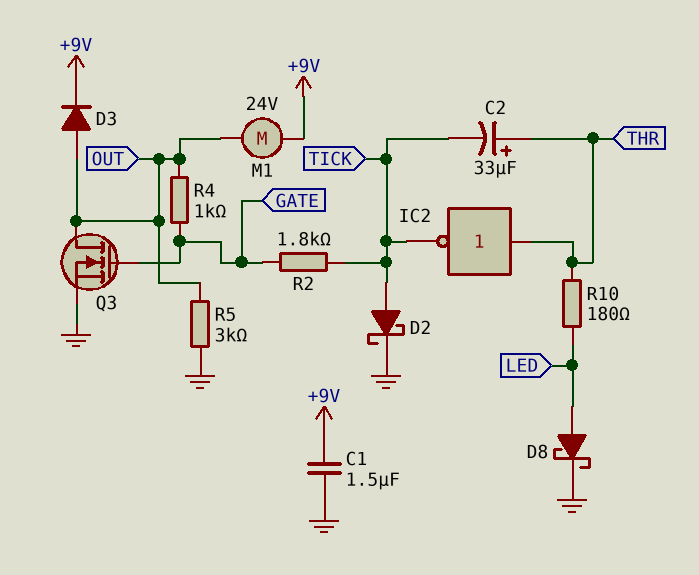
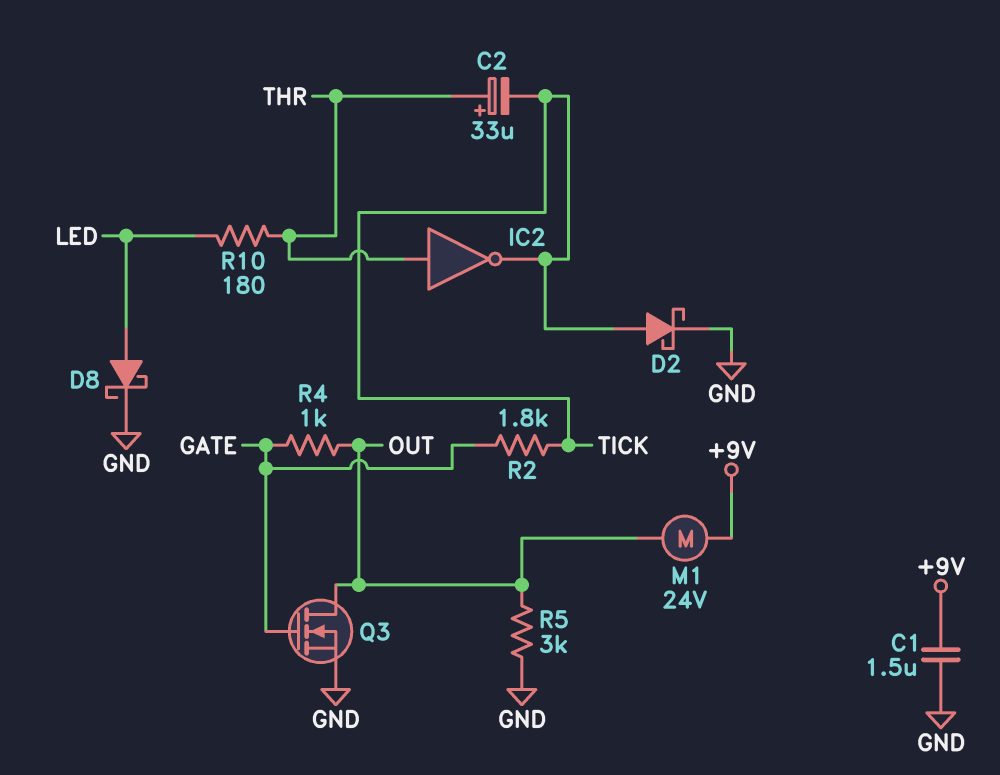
D3: diode (A OUT, K +9V) -> none

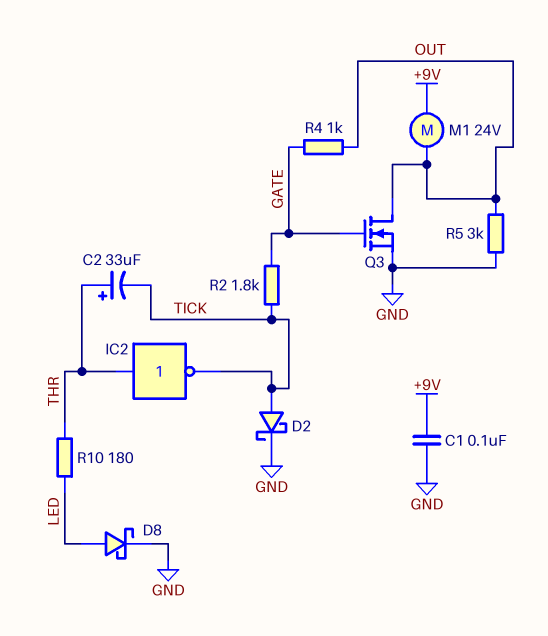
C1: 1.5uF (+9V, GND) -> 100nF (+9V, GND)

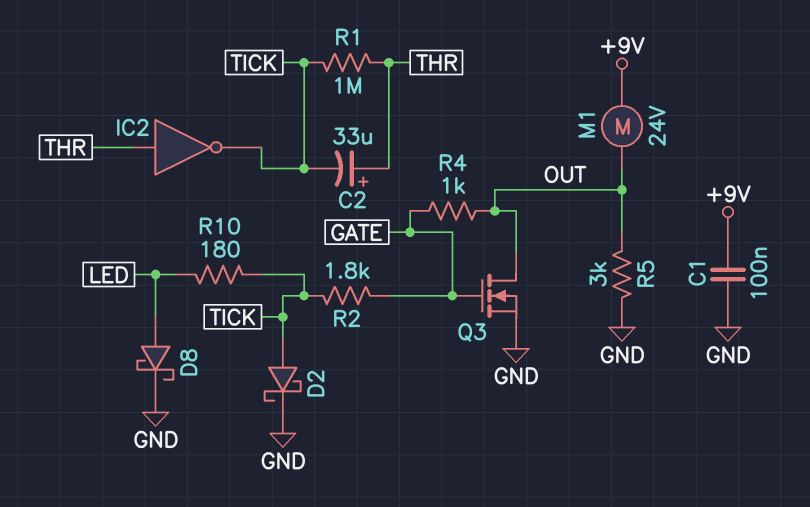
R1: none -> 1M (THR, TICK)
R10: 180 (LED, THR) -> 180 (LED, TICK)

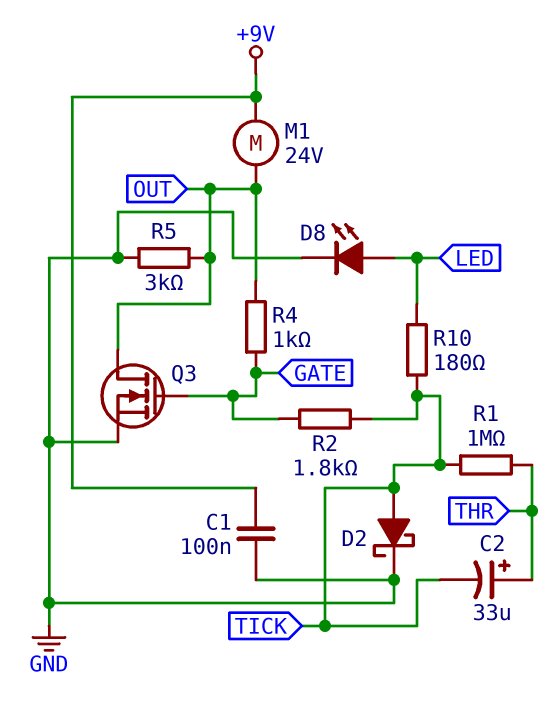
D8: schottky (A LED, K GND) -> LED (A LED, K GND)
IC2: NOT (in THR, out TICK) -> none

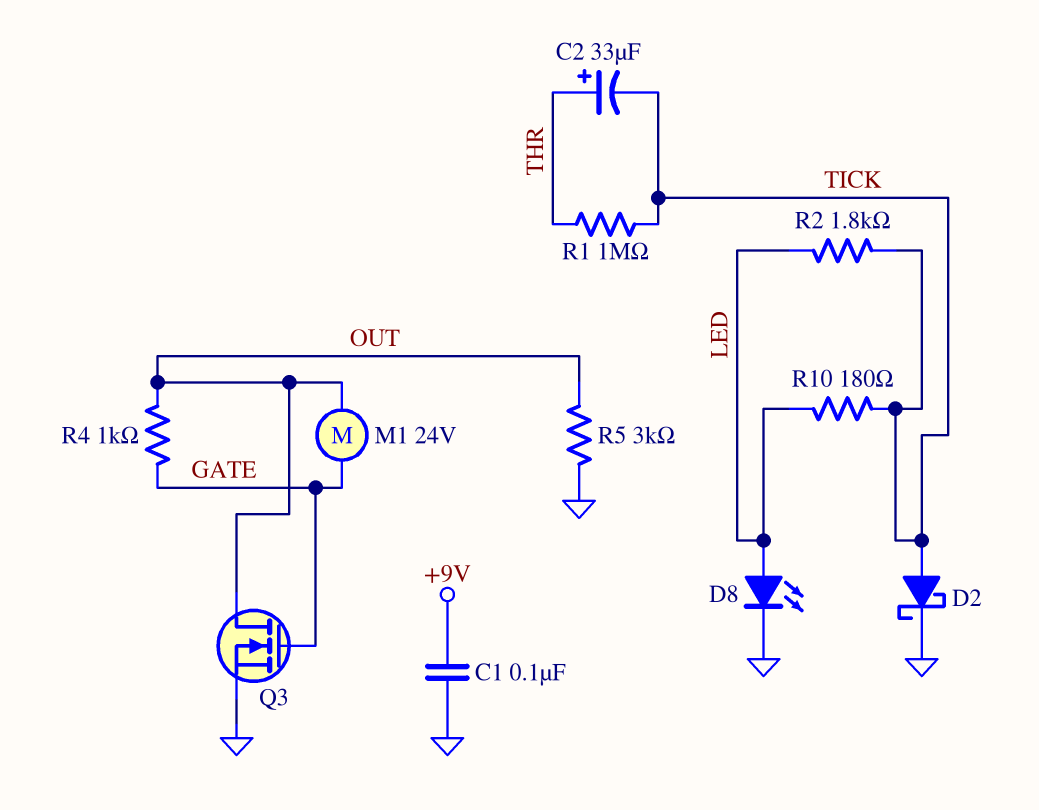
M1: motor 24V (+9V, OUT) -> motor 24V (GATE, OUT)
R2: 1.8k (GATE, TICK) -> 1.8k (LED, TICK)

